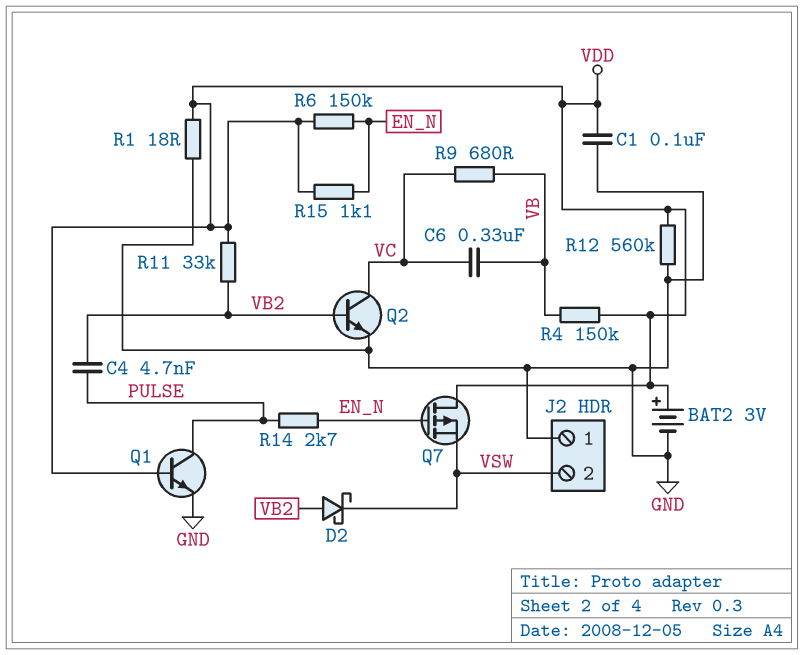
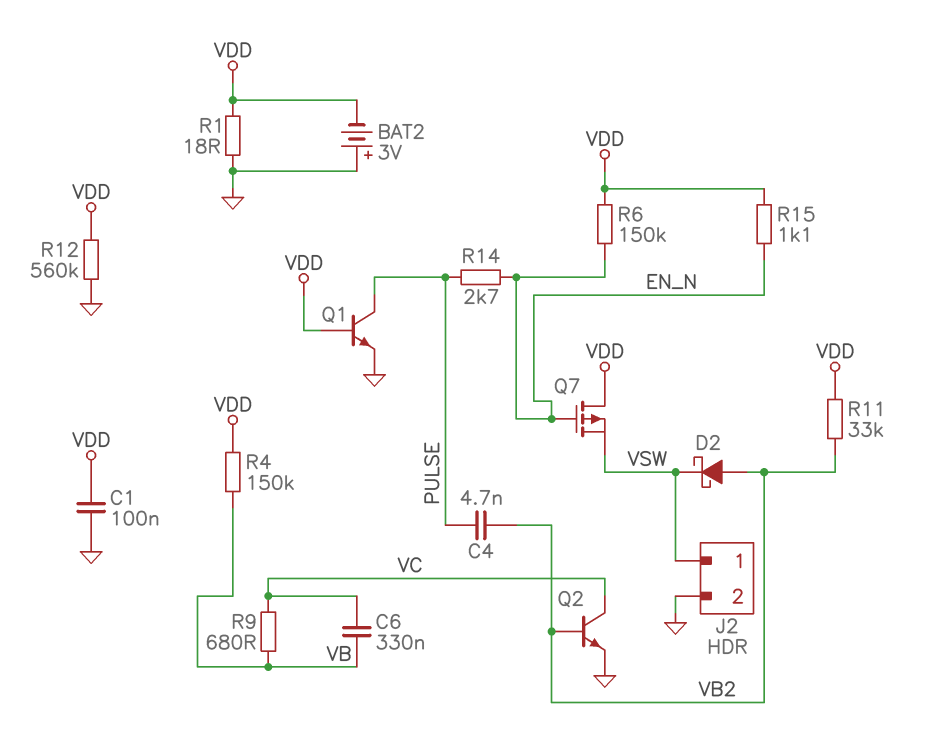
BAT2: 3V (plus VDD, minus GND) -> 3V (plus GND, minus VDD)
J2 pin 1: GND -> VSW
J2 pin 2: VSW -> GND

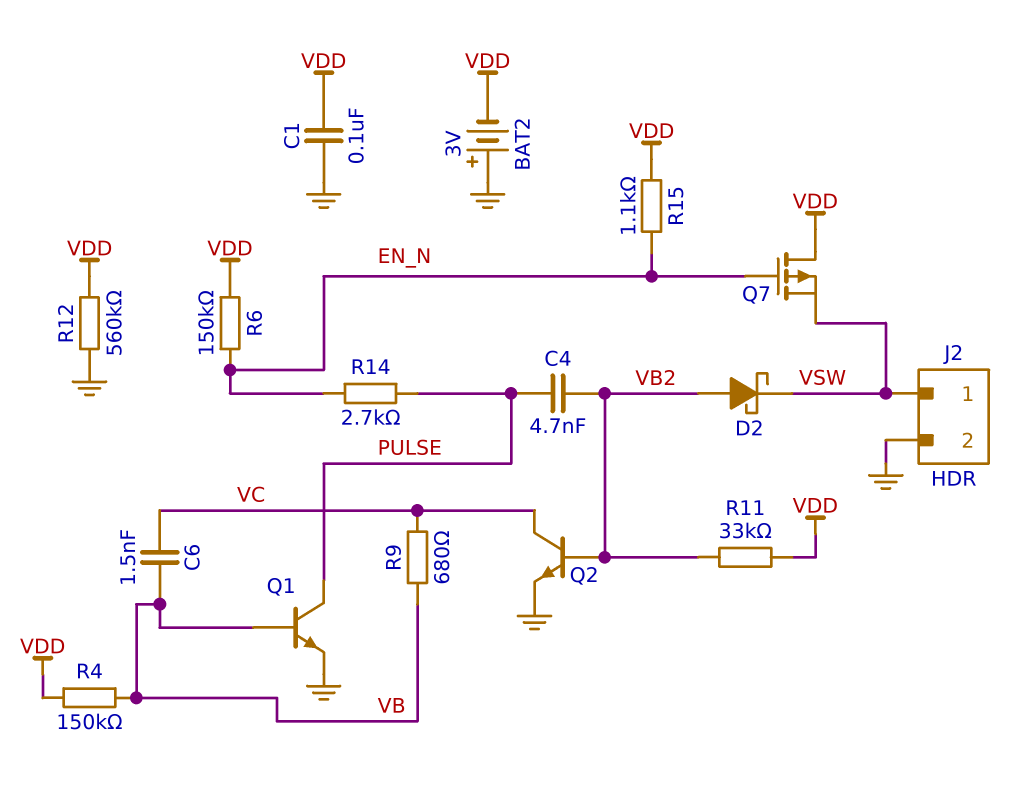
C6: 330nF (VB, VC) -> 1.5nF (VB, VC)
Q1: NPN (B VDD, C PULSE, E GND) -> NPN (B VB, C PULSE, E GND)
R1: 18 (GND, VDD) -> none

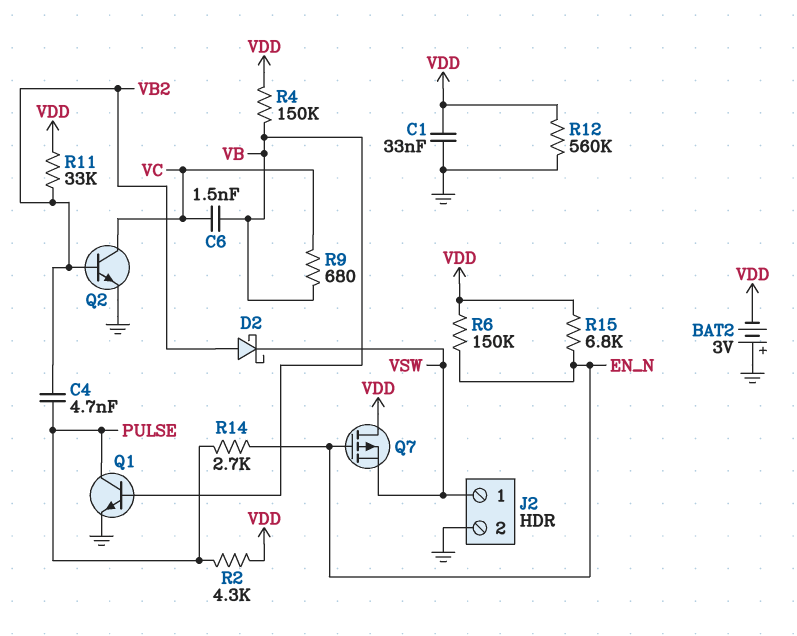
C1: 100nF (GND, VDD) -> 33nF (GND, VDD)
R2: none -> 4.3k (PULSE, VDD)
R15: 1.1k (EN_N, VDD) -> 6.8k (EN_N, VDD)

